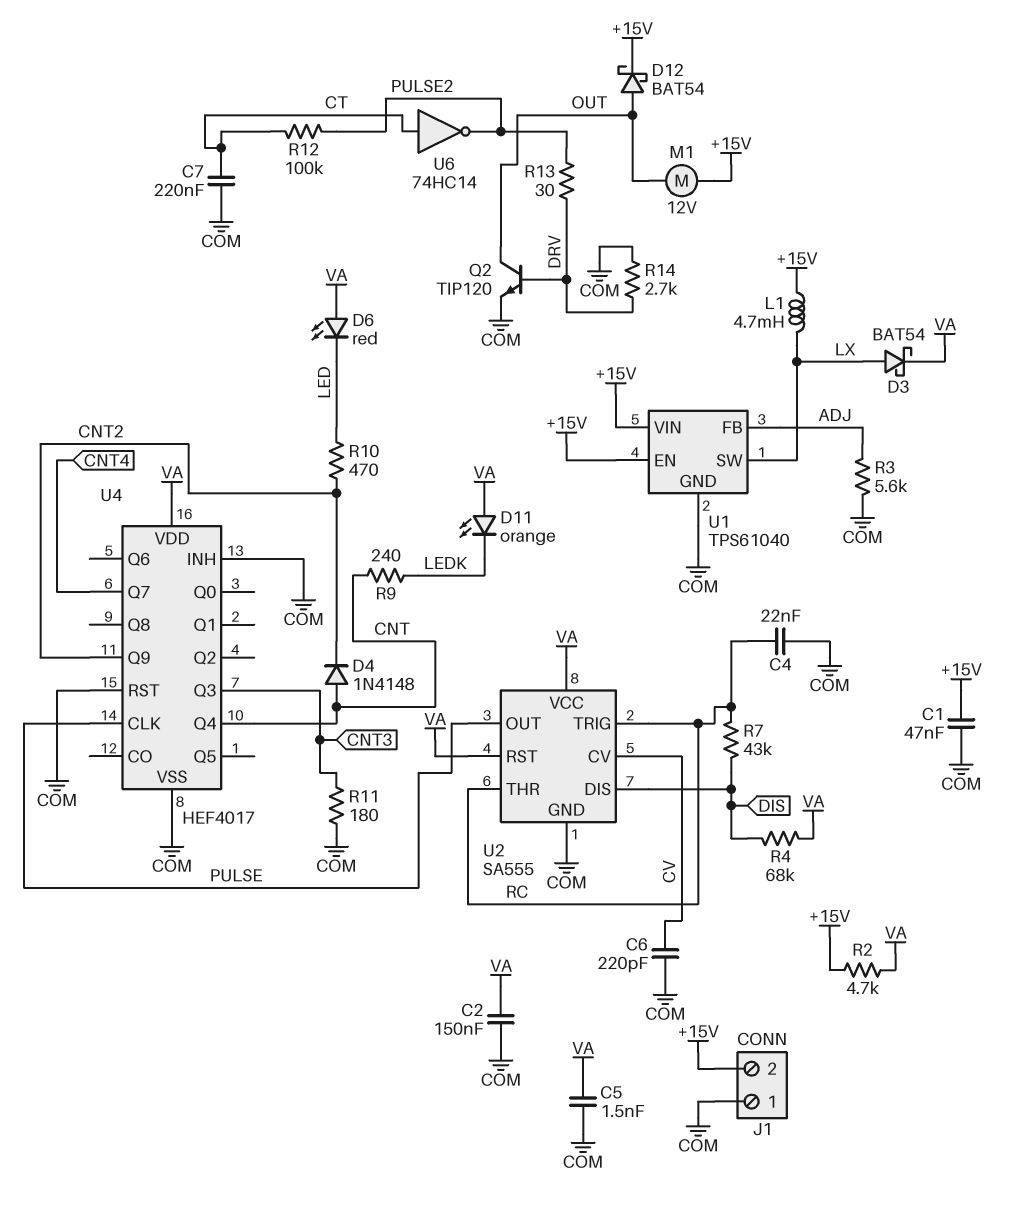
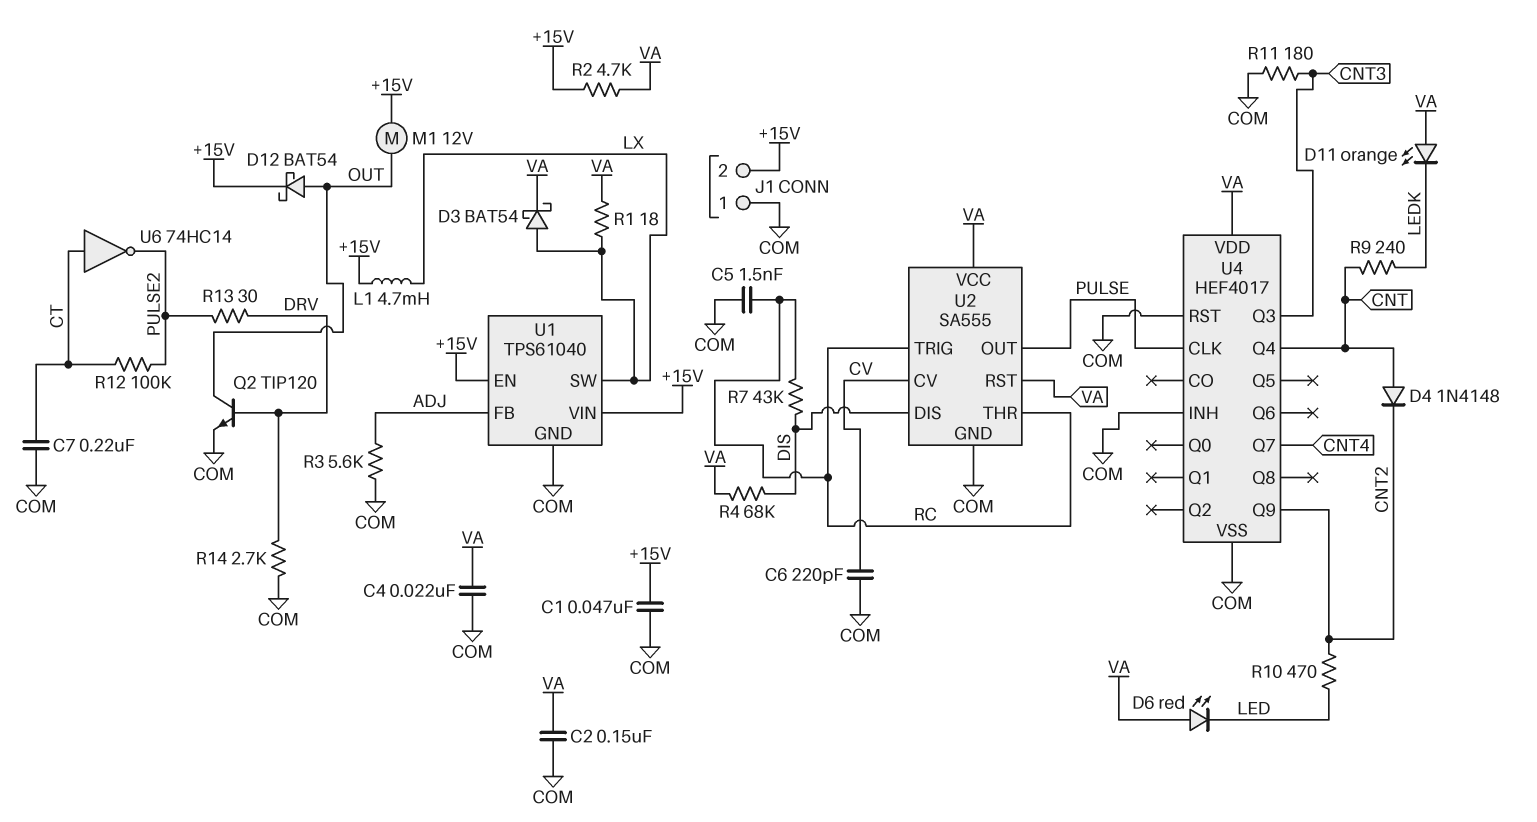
C4: 22nF (COM, RC) -> 22nF (COM, VA)
C5: 1.5nF (COM, VA) -> 1.5nF (COM, RC)
R1: none -> 18 (LX, VA)

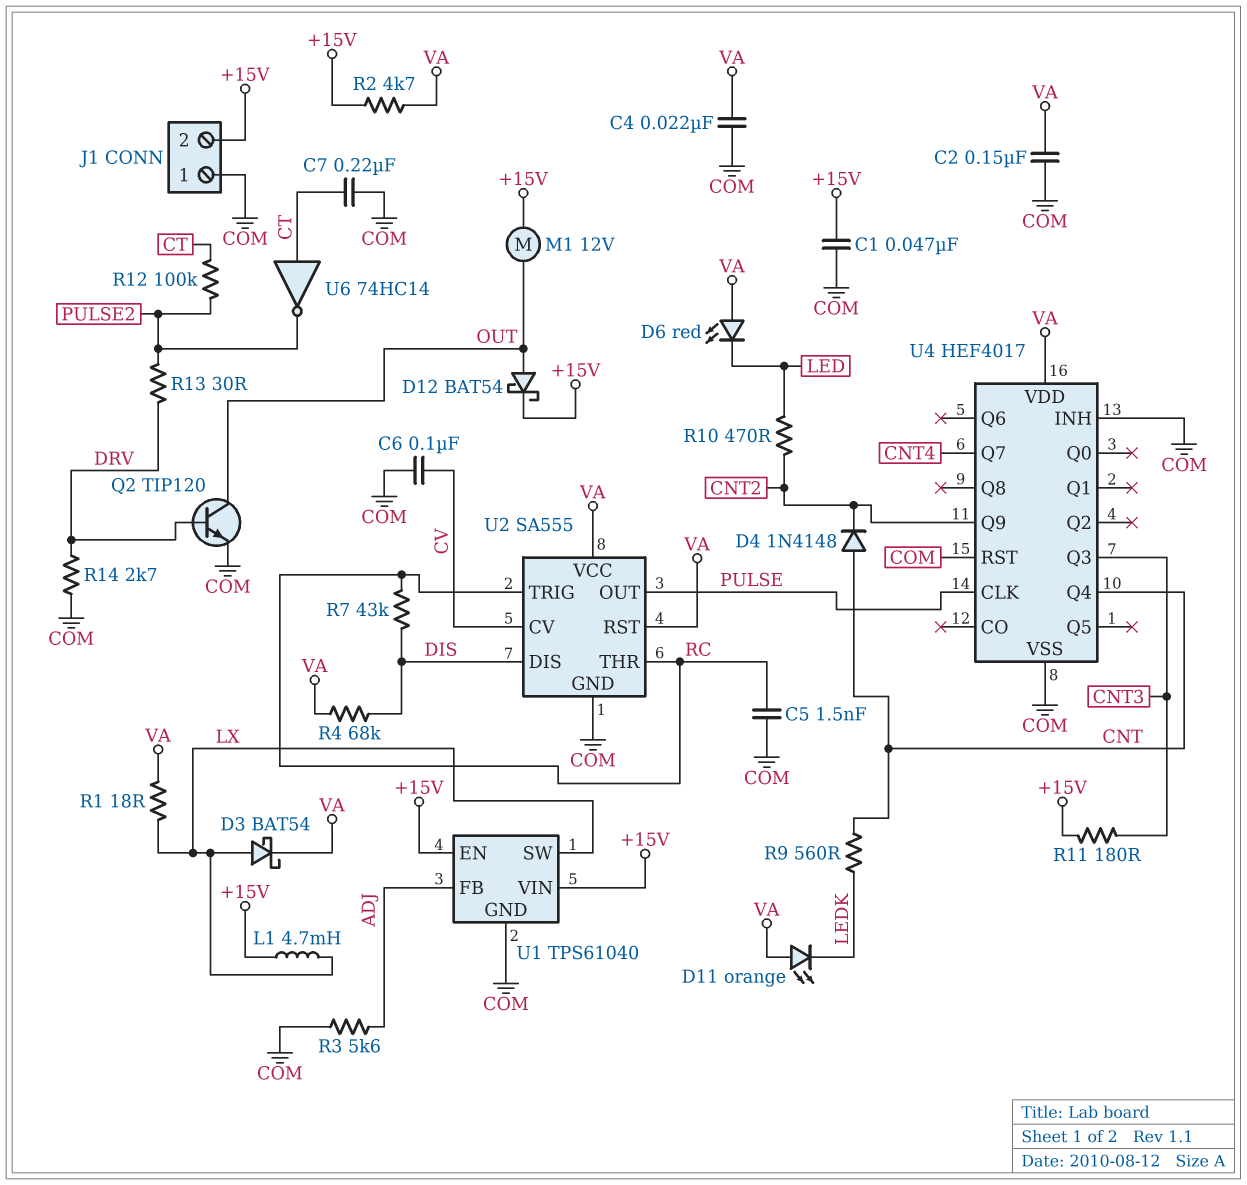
C6: 220pF (COM, CV) -> 100nF (COM, CV)
R9: 240 (CNT, LEDK) -> 560 (CNT, LEDK)
R11: 180 (CNT3, COM) -> 180 (+15V, CNT3)

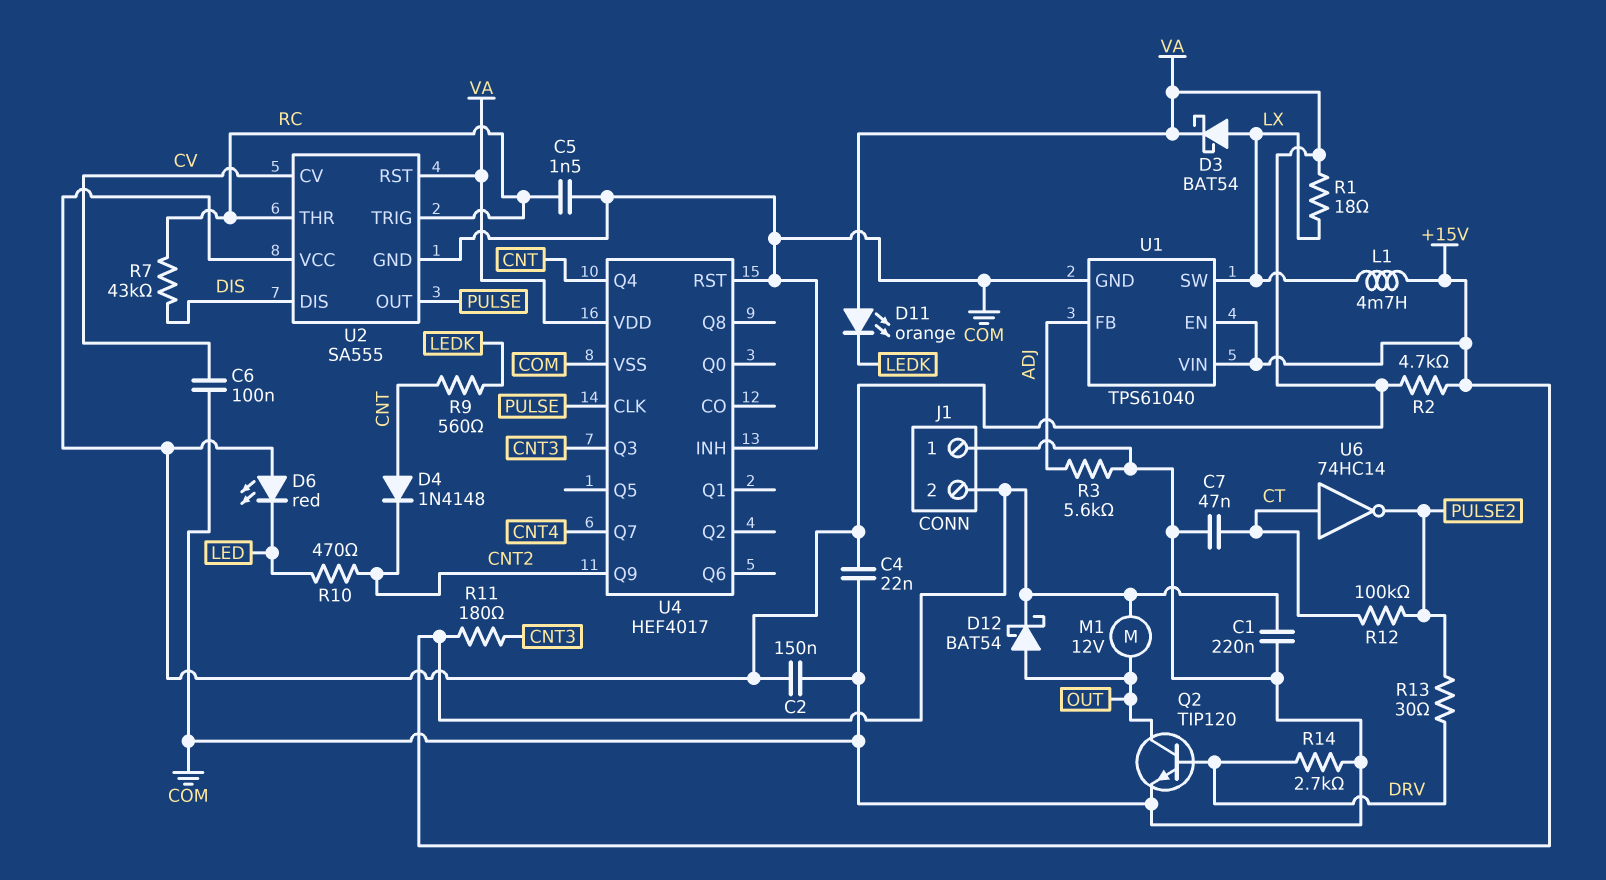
C1: 47nF (+15V, COM) -> 220nF (+15V, COM)
C7: 220nF (COM, CT) -> 47nF (COM, CT)
R4: 68k (DIS, VA) -> none

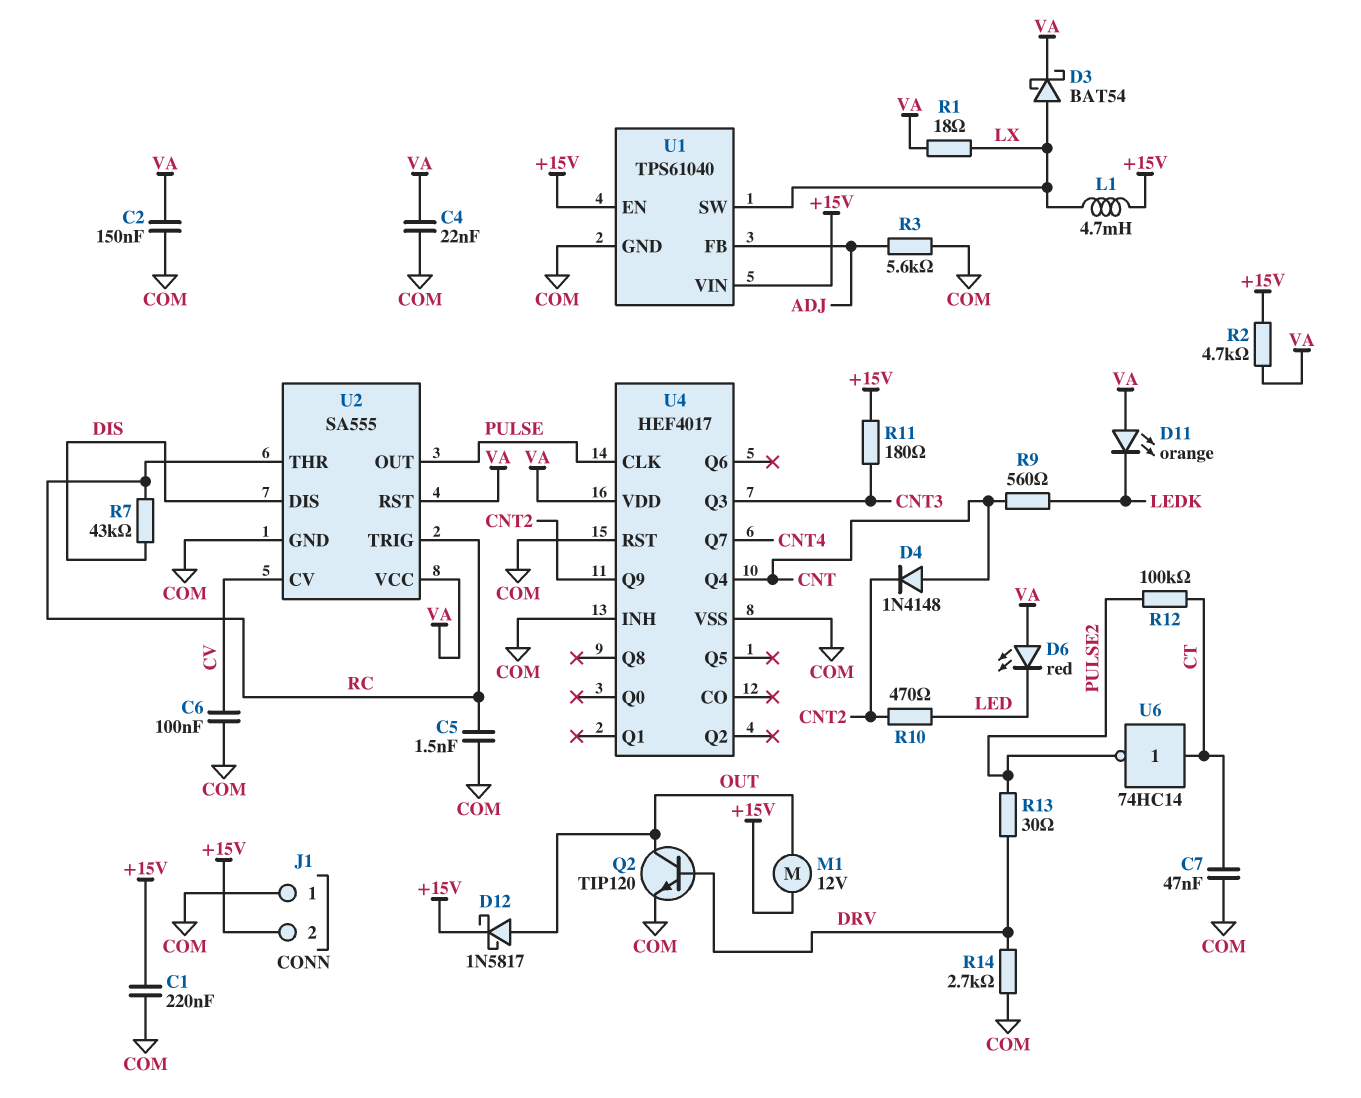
D12: schottky BAT54 (A OUT, K +15V) -> schottky 1N5817 (A OUT, K +15V)

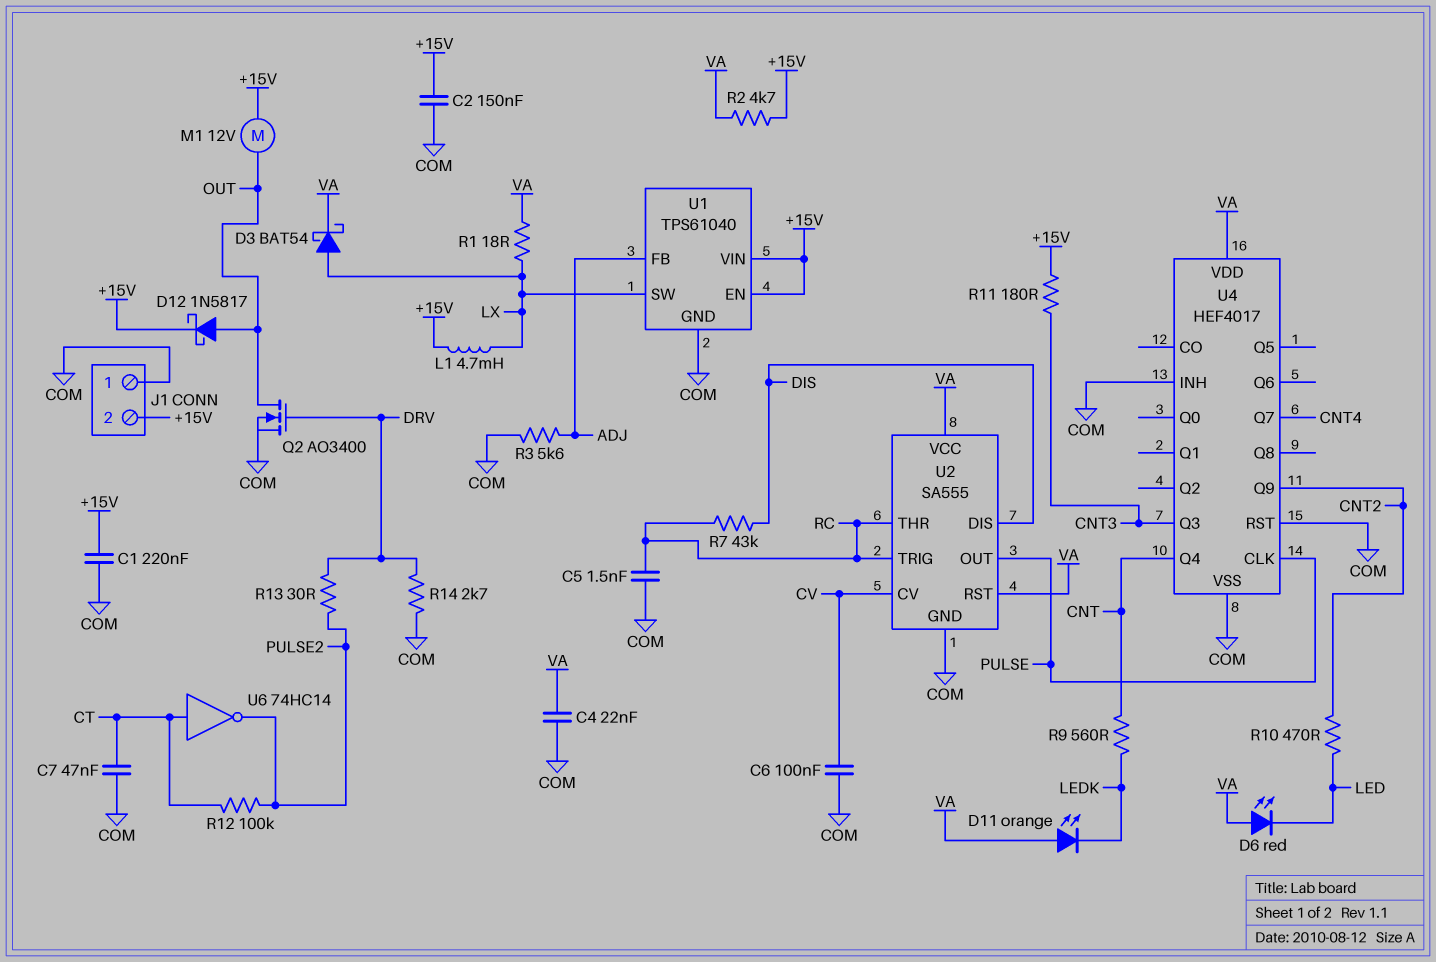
C2: 150nF (COM, VA) -> 150nF (+15V, COM)
D4: diode 1N4148 (A CNT, K CNT2) -> none
Q2: NPN TIP120 (B DRV, C OUT, E COM) -> NMOS AO3400 (G DRV, D OUT, S COM)

